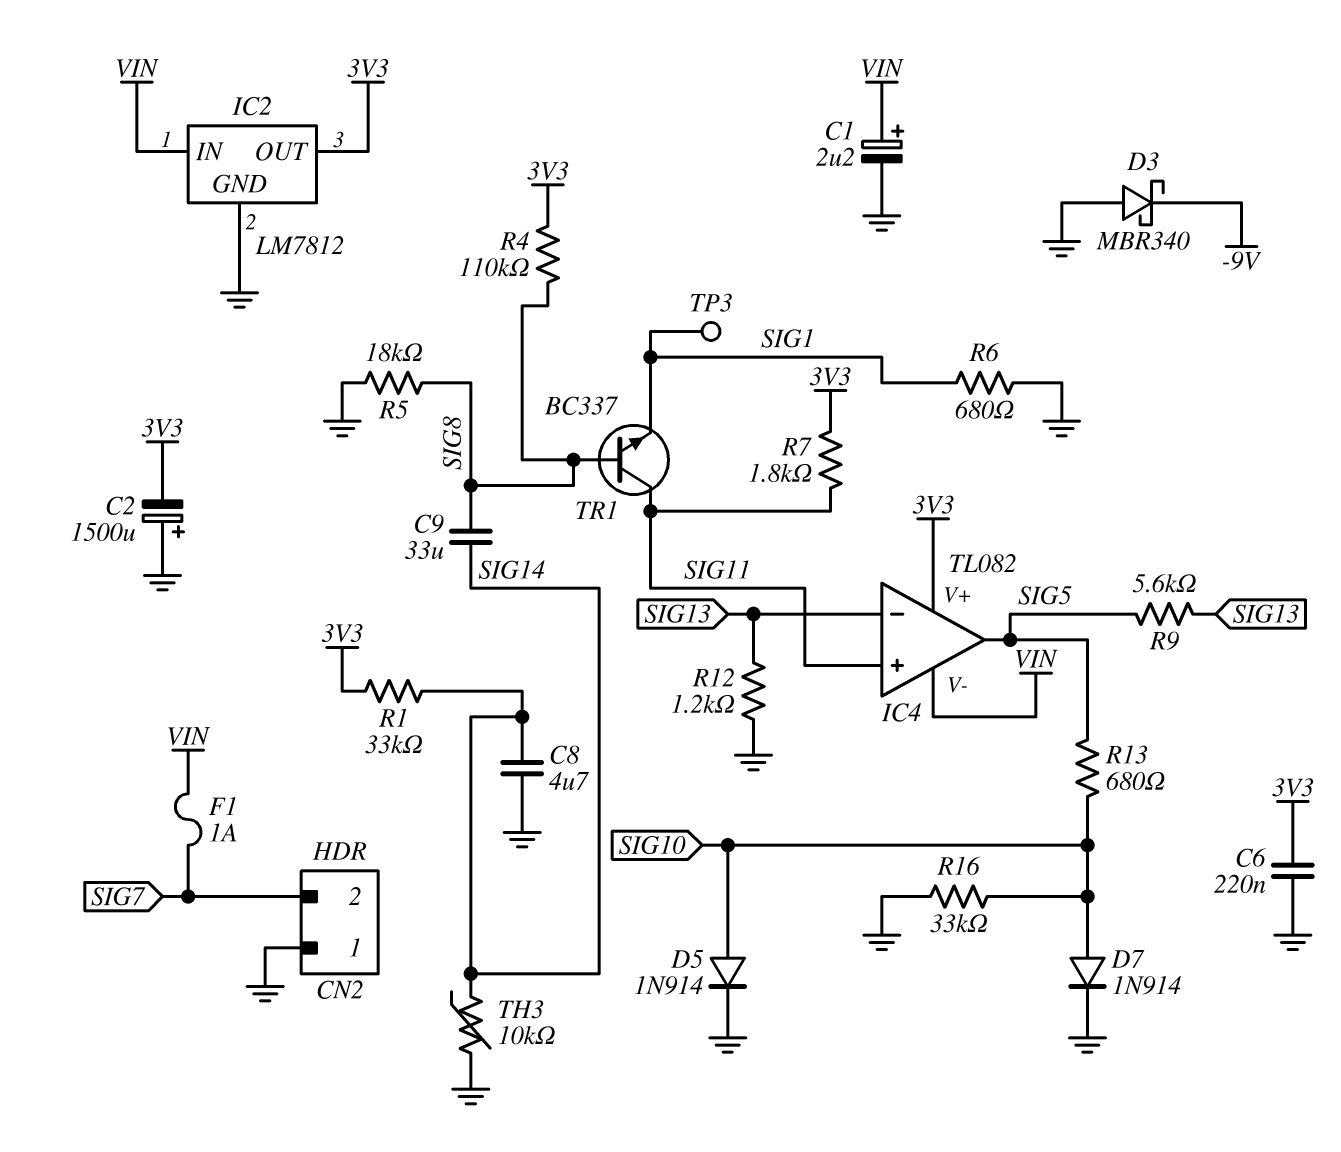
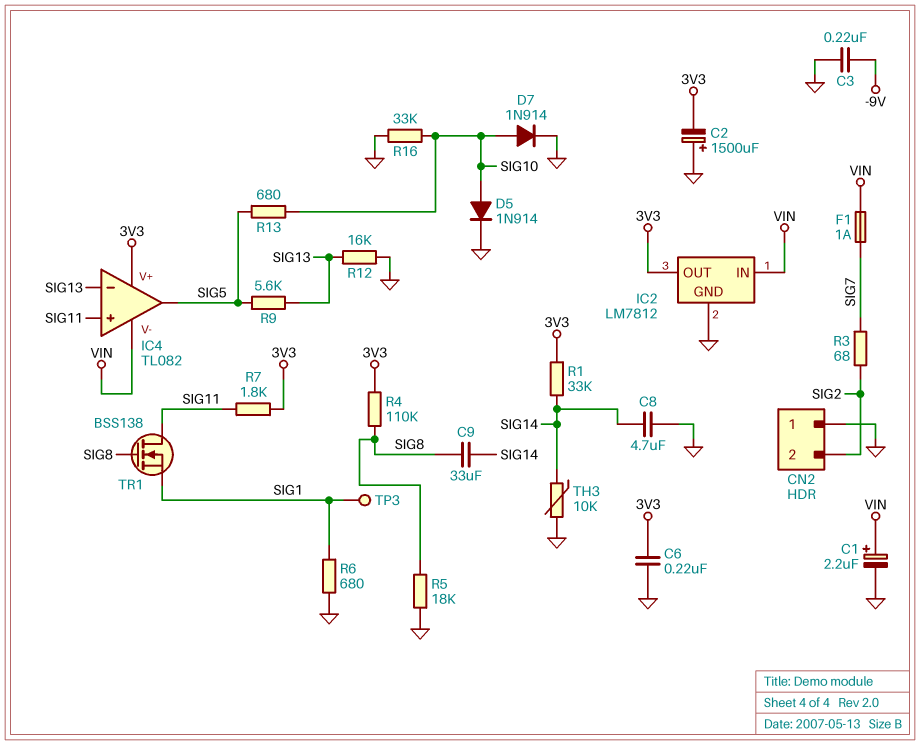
C3: none -> 220nF (-9V, GND)
CN2 pin 2: SIG7 -> SIG2
D3: schottky MBR340 (A GND, K -9V) -> none
R3: none -> 68 (SIG2, SIG7)
R12: 1.2k (GND, SIG13) -> 16k (GND, SIG13)
TR1: NPN BC337 (B SIG8, C SIG11, E SIG1) -> NMOS BSS138 (G SIG8, D SIG11, S SIG1)

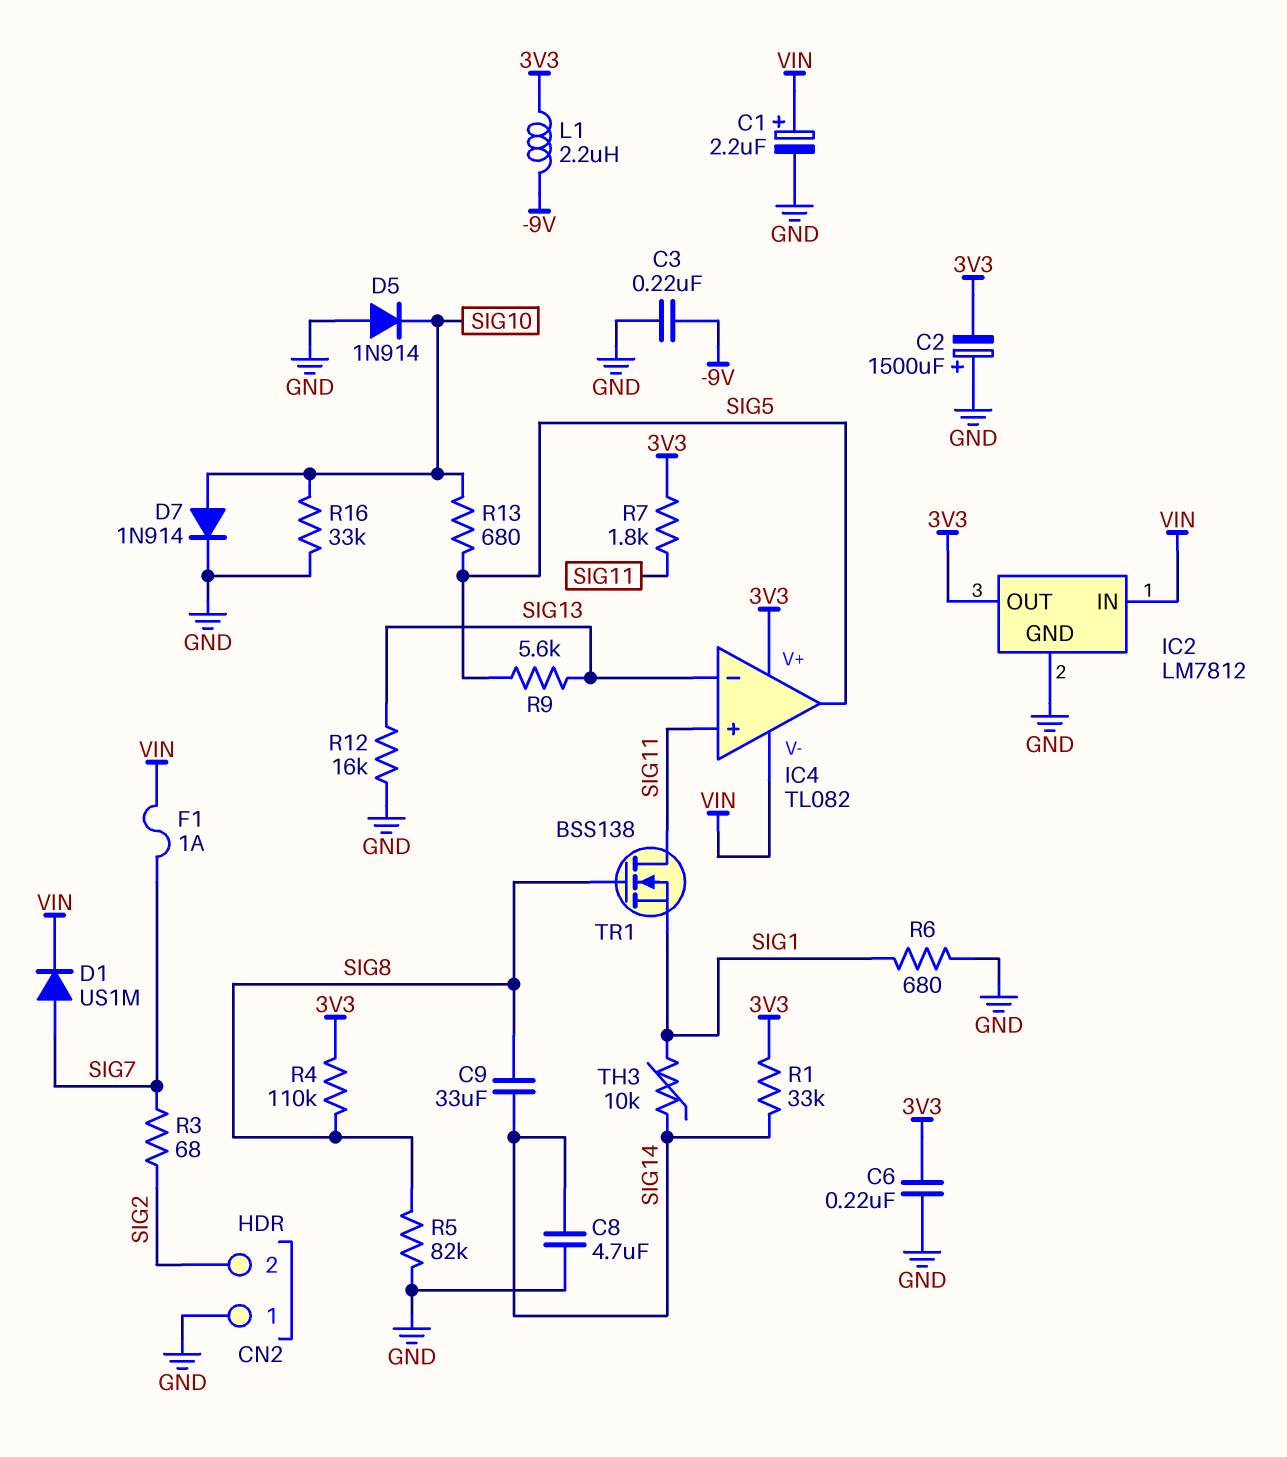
D1: none -> diode US1M (A SIG7, K VIN)
D5: diode 1N914 (A SIG10, K GND) -> diode 1N914 (A GND, K SIG10)
L1: none -> 2.2uH (-9V, 3V3)
R5: 18k (GND, SIG8) -> 82k (GND, SIG8)
TH3: 10k (GND, SIG14) -> 10k (SIG1, SIG14)
TP3: test point (SIG1) -> none

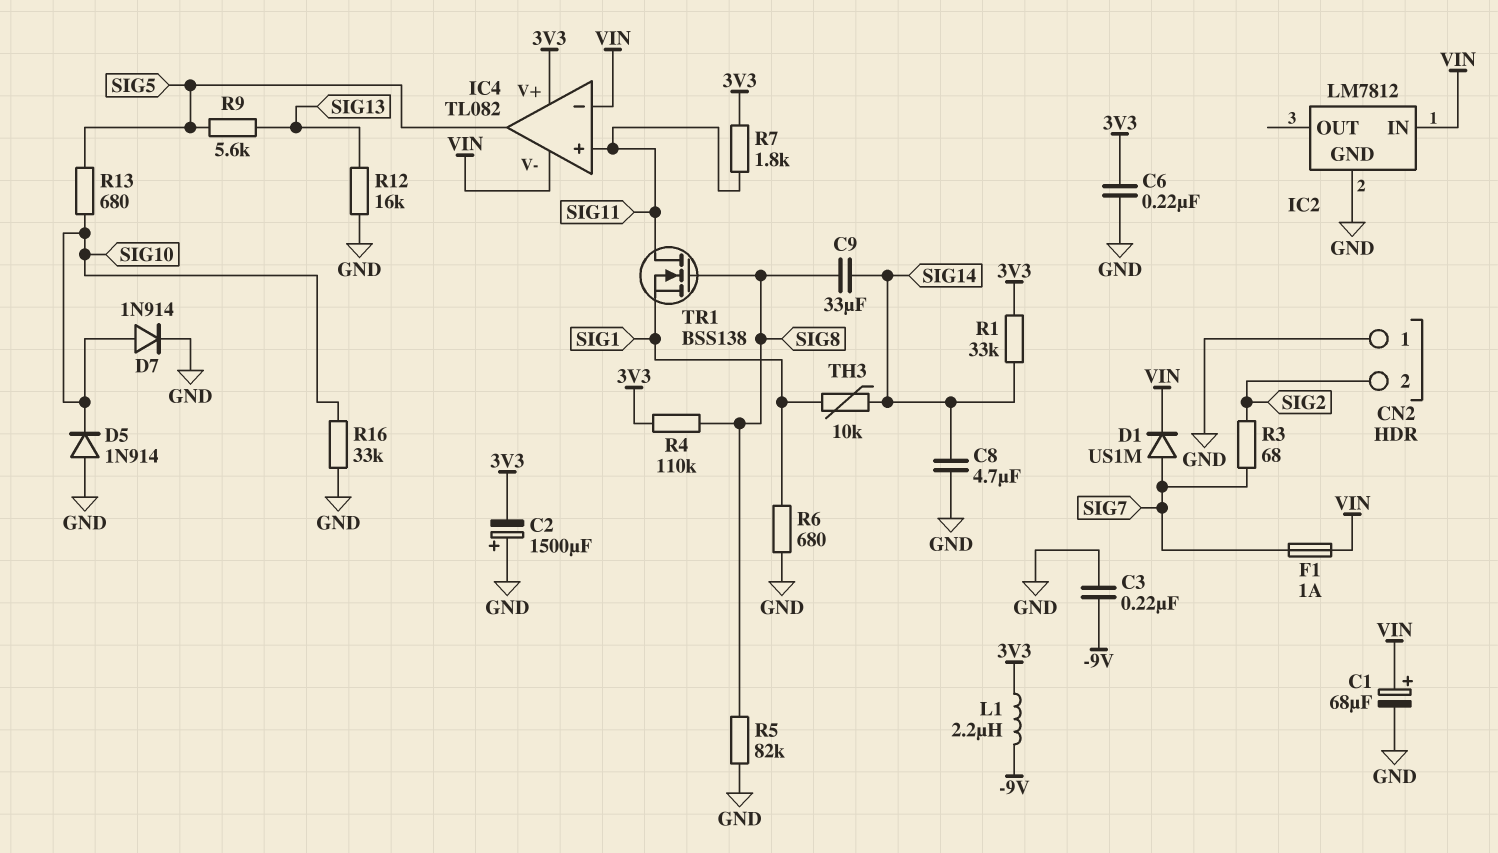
C1: 2.2uF (plus VIN, minus GND) -> 68uF (plus VIN, minus GND)
IC2 pin OUT: 3V3 -> none
IC4 pin in-: SIG13 -> VIN

